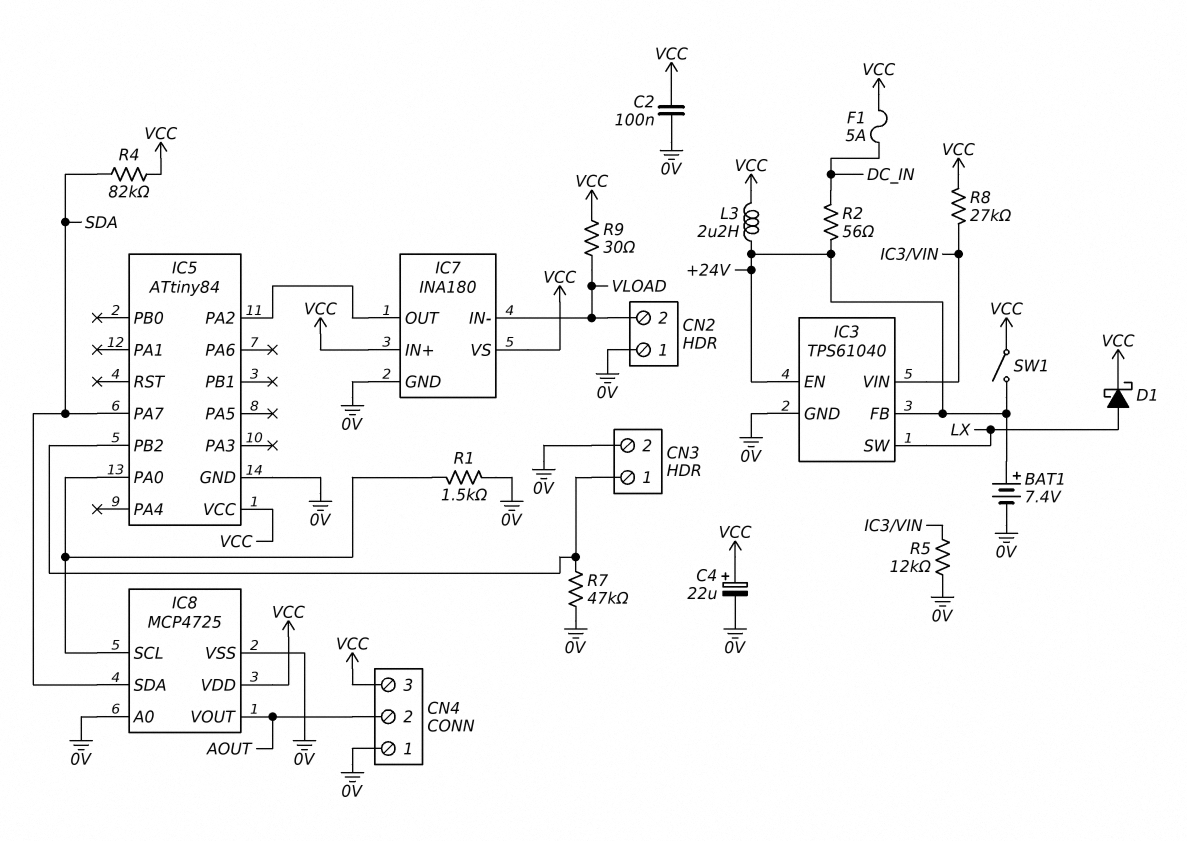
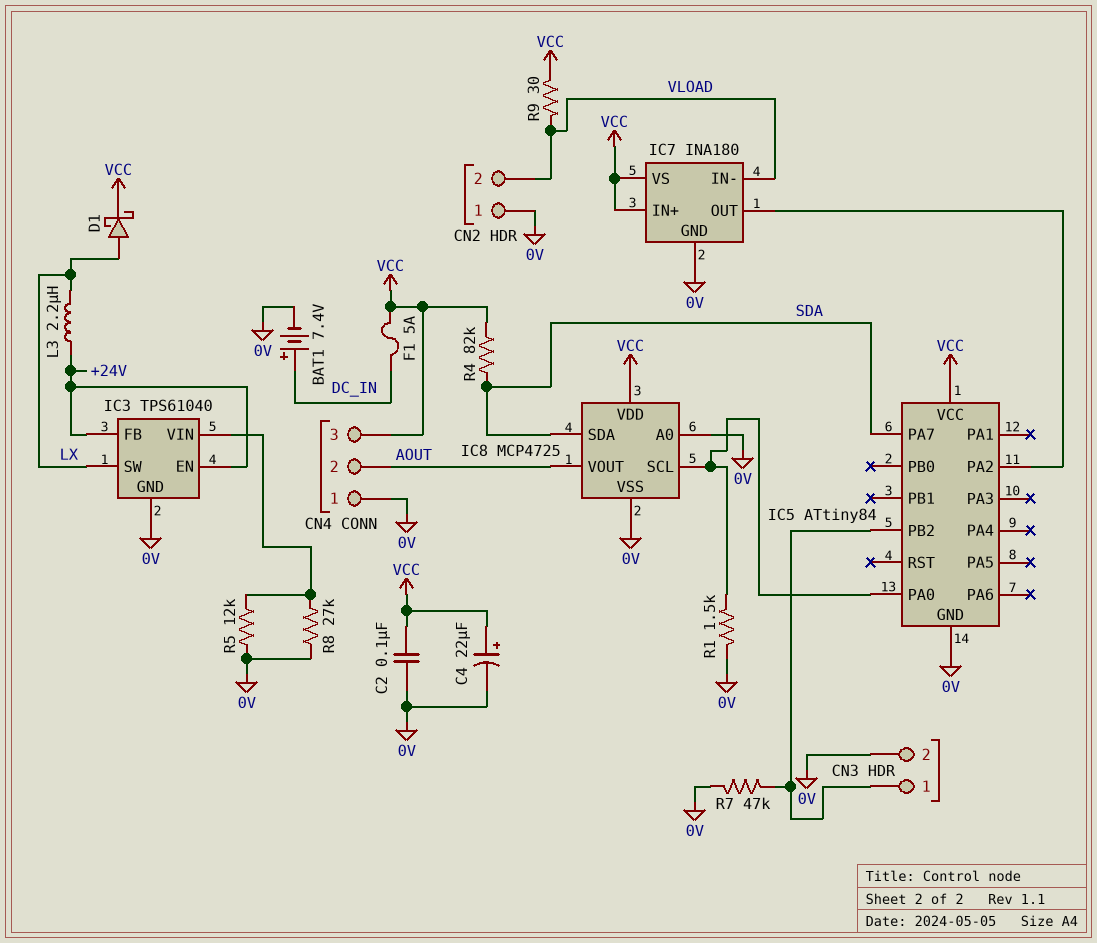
BAT1: 7.4V (plus +24V, minus 0V) -> 7.4V (plus DC_IN, minus 0V)
L3: 2.2uH (+24V, VCC) -> 2.2uH (+24V, LX)
R2: 56 (+24V, DC_IN) -> none
R8: 27k (IC3/VIN, VCC) -> 27k (0V, IC3/VIN)
SW1: switch (+24V, VCC) -> none

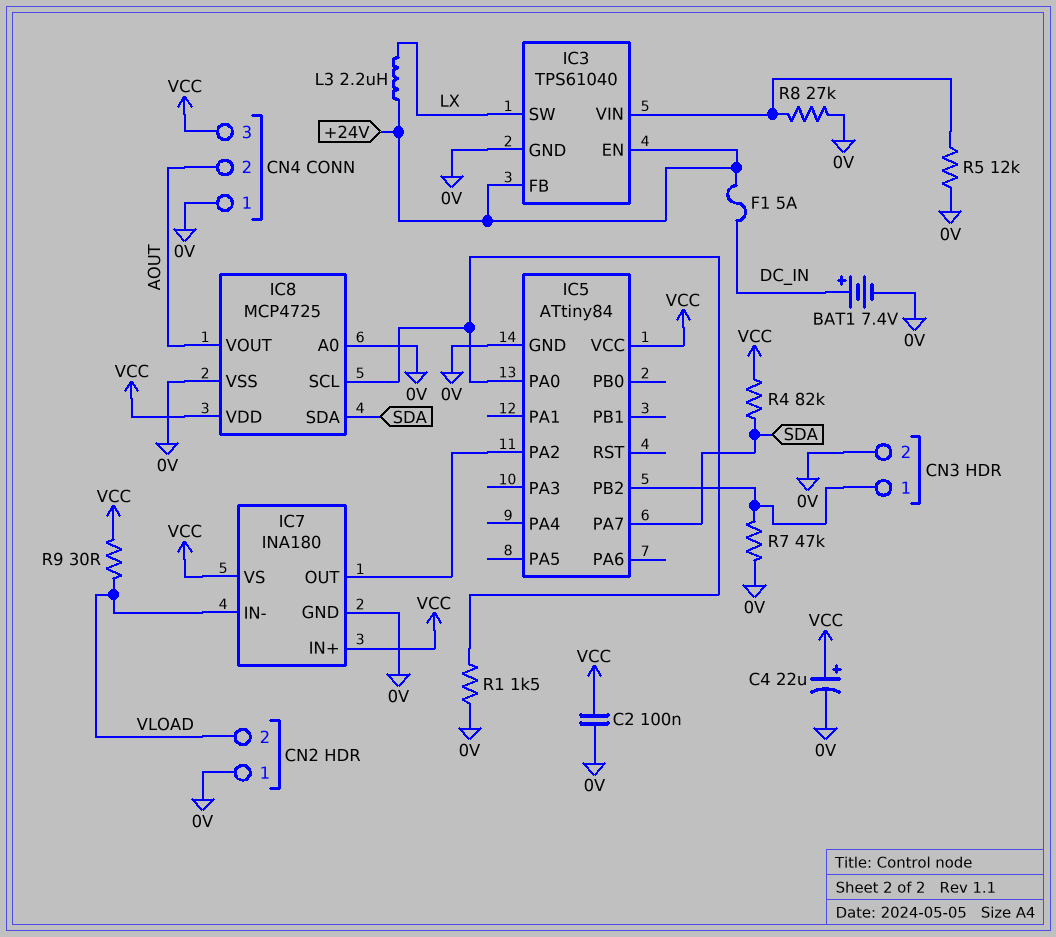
D1: schottky (A LX, K VCC) -> none
F1: 5A (DC_IN, VCC) -> 5A (+24V, DC_IN)

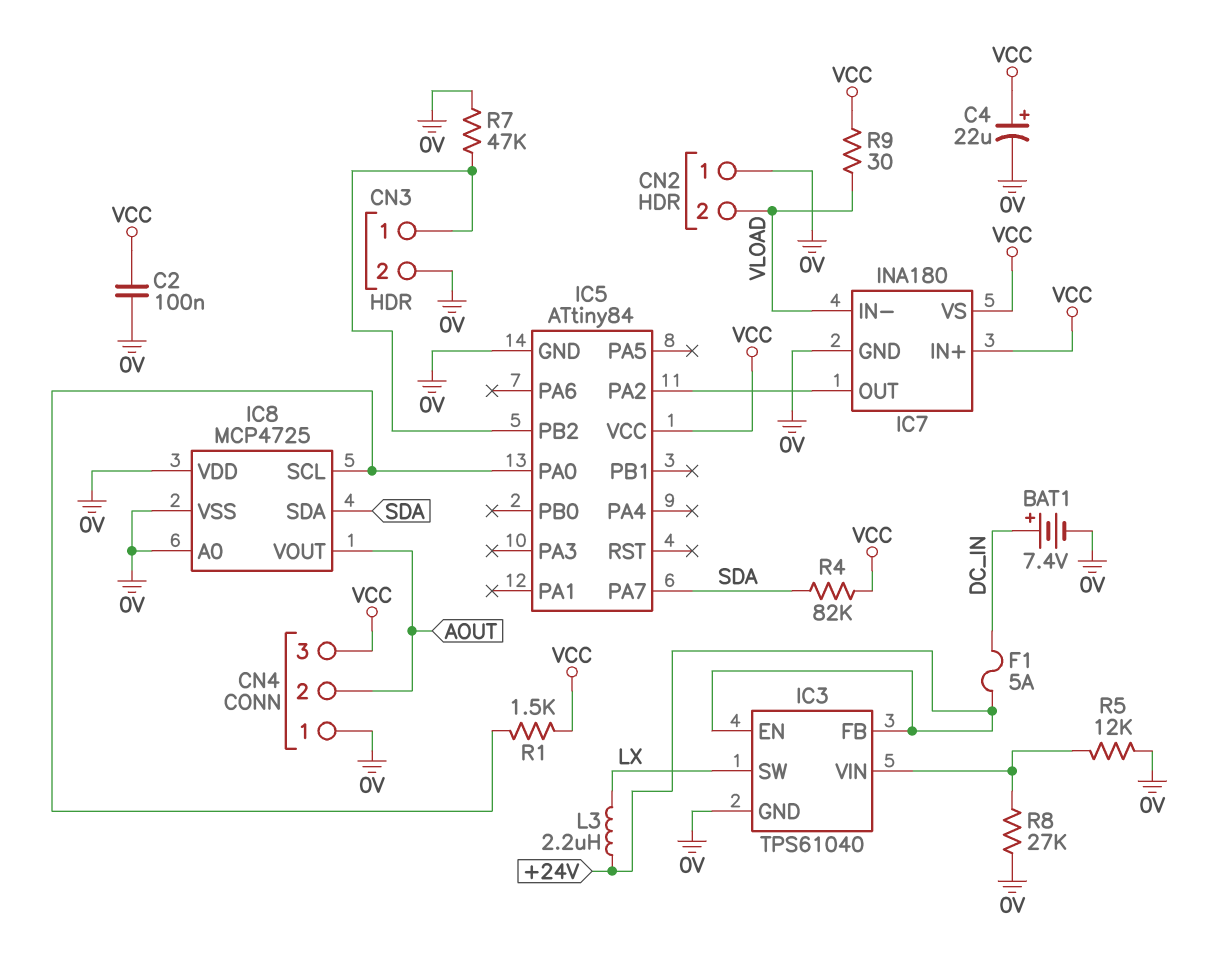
IC8 pin VDD: VCC -> 0V
R1: 1.5k (0V, IC5/PA0) -> 1.5k (IC5/PA0, VCC)

